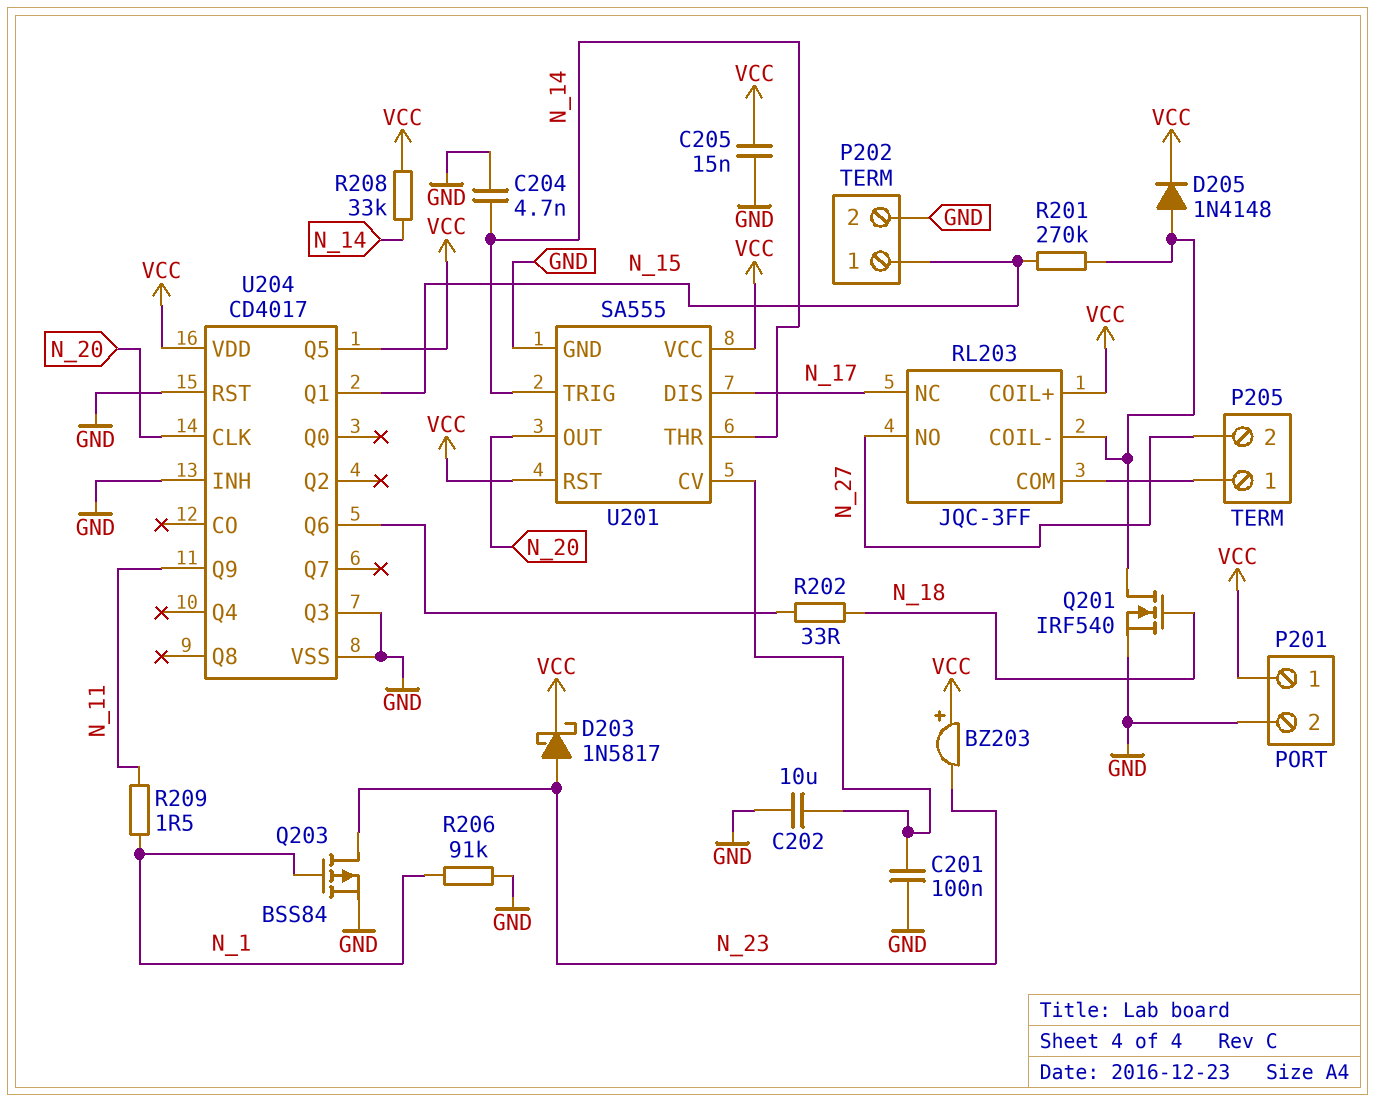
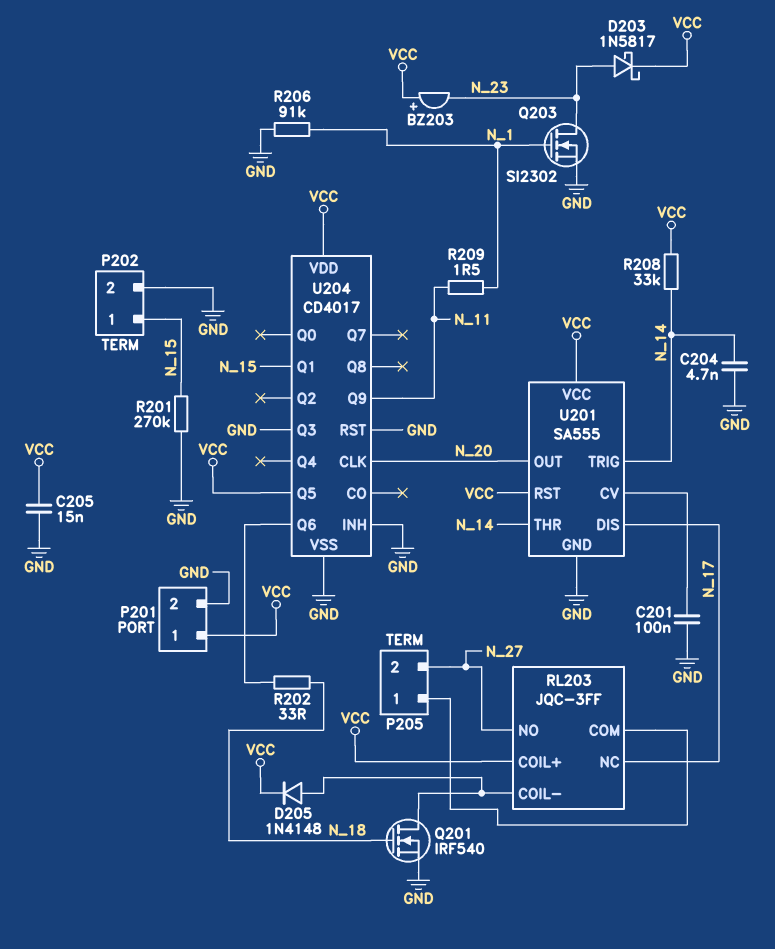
C202: 10uF (GND, U201/CV) -> none
Q203: PMOS BSS84 (G N_1, D N_23, S GND) -> NMOS SI2302 (G N_1, D N_23, S GND)
R201: 270k (N_15, RL203/COIL-) -> 270k (GND, N_15)

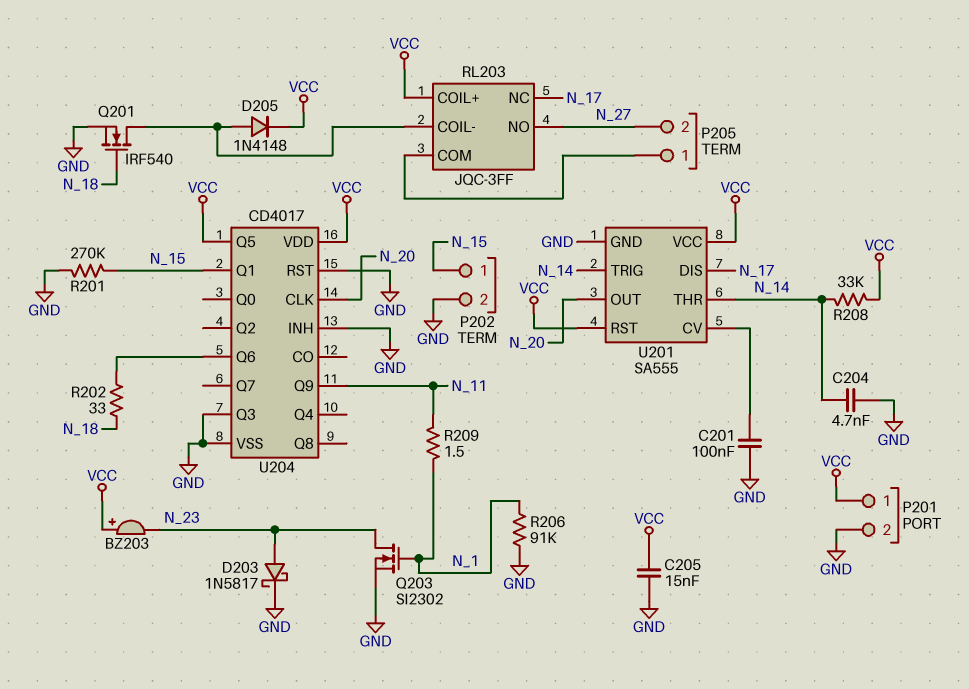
D203: schottky 1N5817 (A N_23, K VCC) -> schottky 1N5817 (A N_23, K GND)

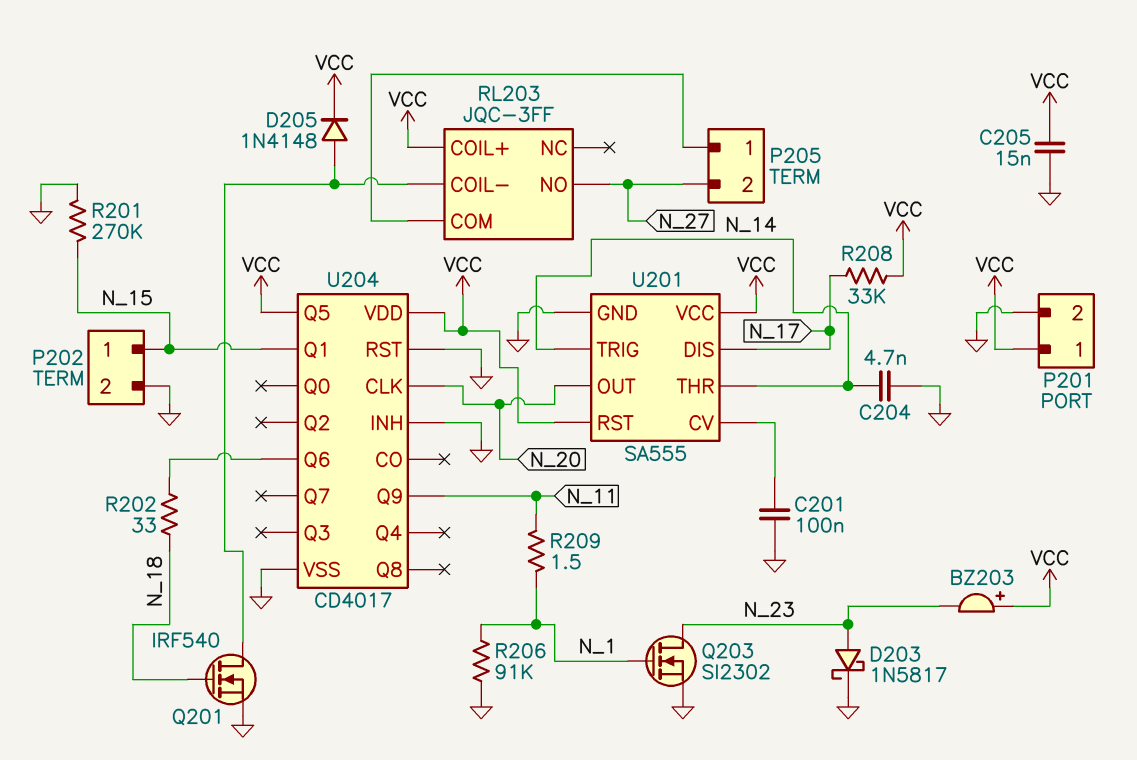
R208: 33k (N_14, VCC) -> 33k (N_17, VCC)
RL203 pin NC: N_17 -> none
U204 pin Q3: GND -> none

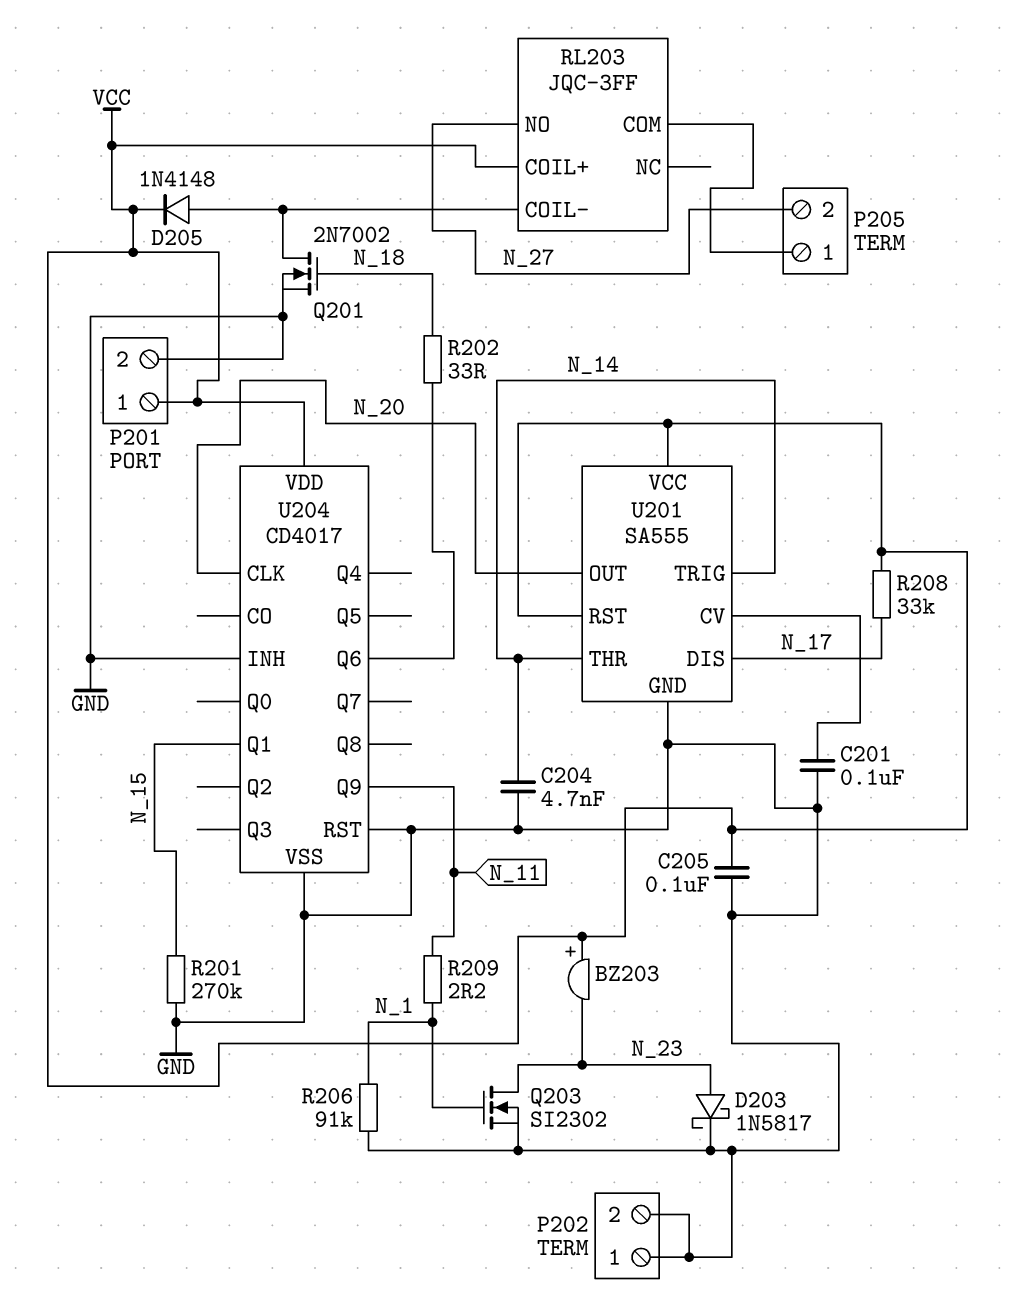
C205: 15nF (GND, VCC) -> 100nF (GND, VCC)
P202 pin 1: N_15 -> GND
Q201: NMOS IRF540 (G N_18, D RL203/COIL-, S GND) -> NMOS 2N7002 (G N_18, D RL203/COIL-, S GND)
R209: 1.5 (N_1, N_11) -> 2.2 (N_1, N_11)
U204 pin Q5: VCC -> none

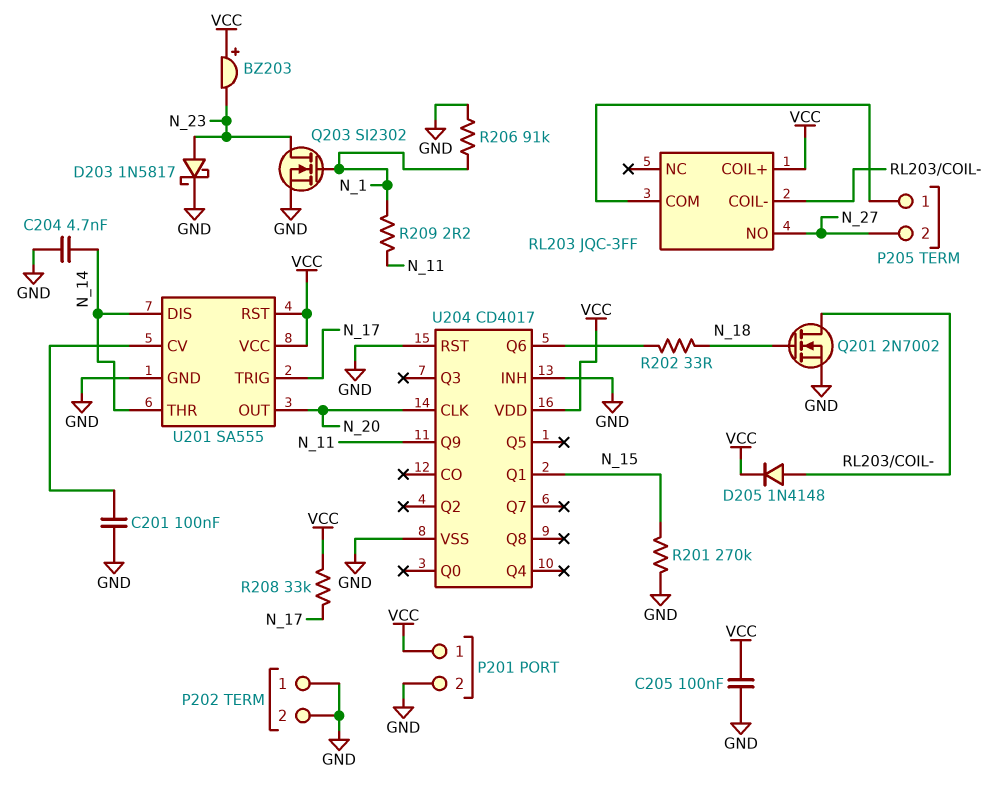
U201 pin DIS: N_17 -> N_14
U201 pin TRIG: N_14 -> N_17

